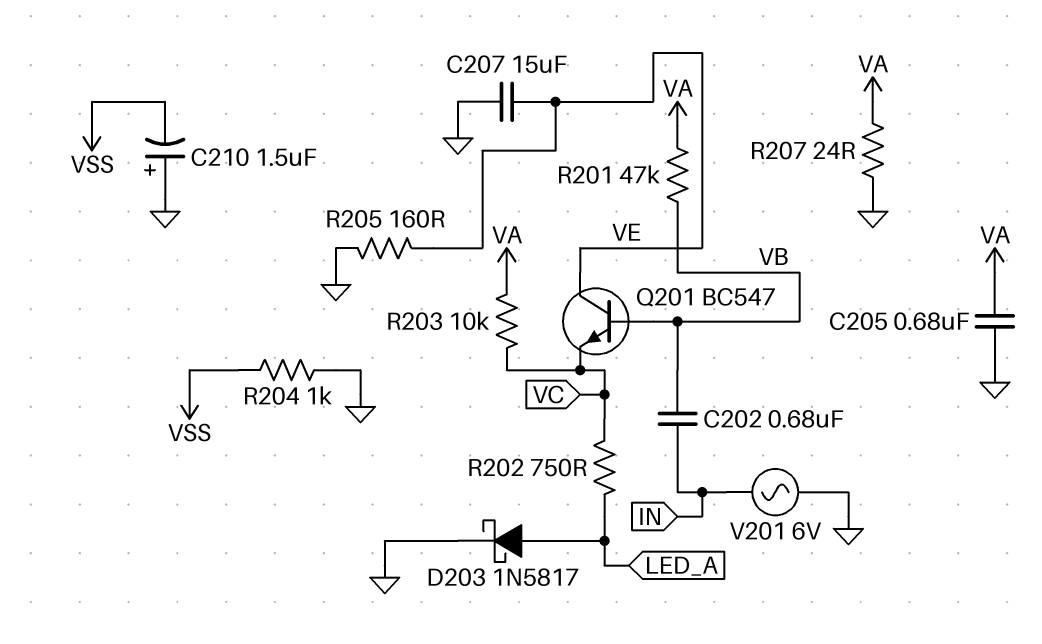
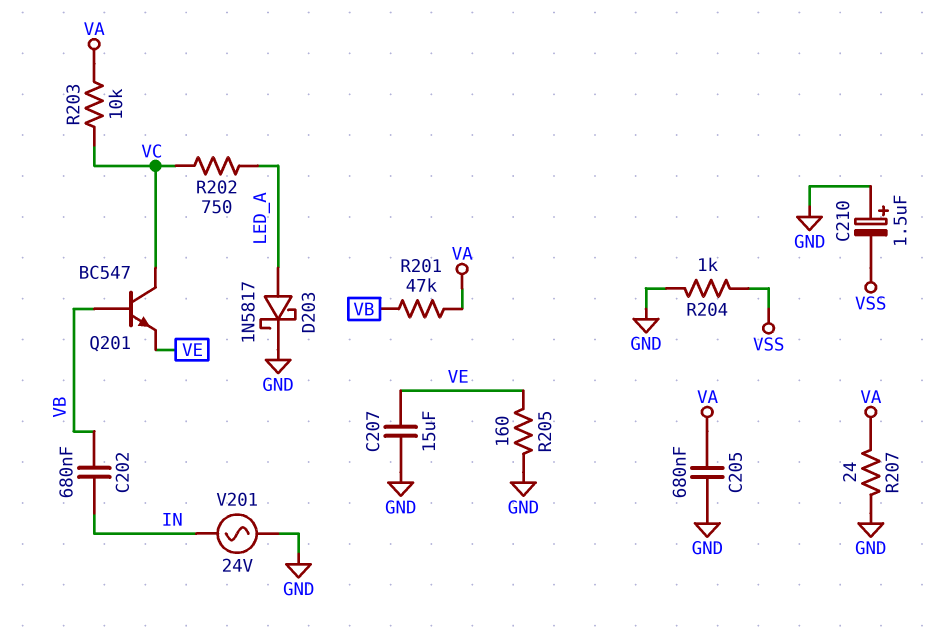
Q201: NPN BC547 (B VB, C VE, E VC) -> NPN BC547 (B VB, C VC, E VE)
V201: AC 6V (GND, IN) -> AC 24V (GND, IN)

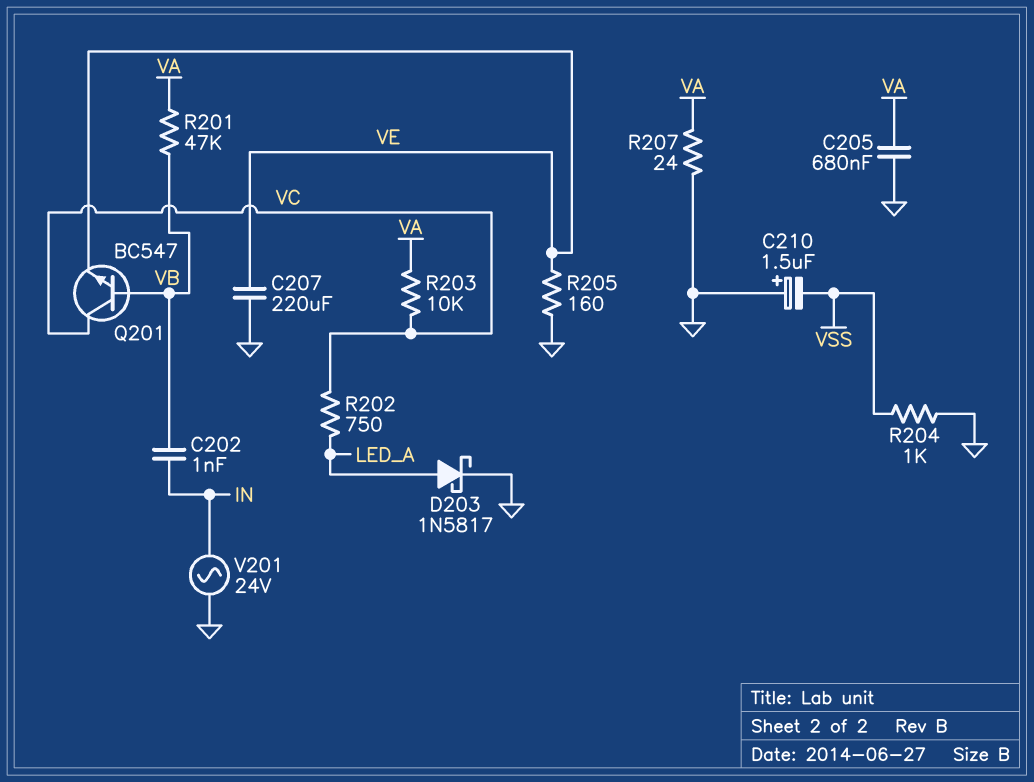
C202: 680nF (IN, VB) -> 1nF (IN, VB)
C207: 15uF (GND, VE) -> 220uF (GND, VE)

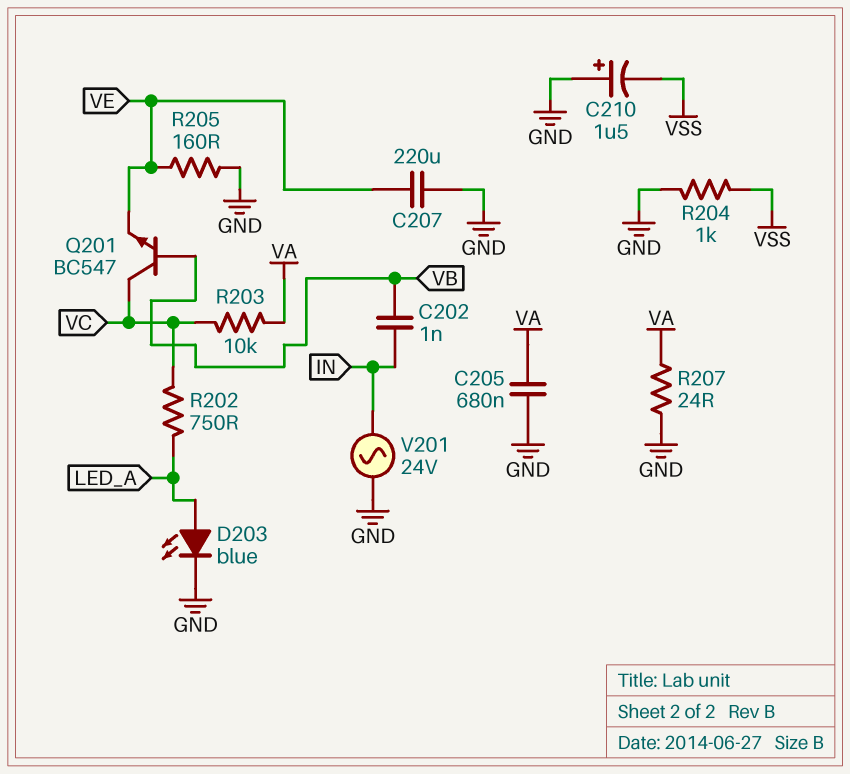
D203: schottky 1N5817 (A LED_A, K GND) -> LED blue (A LED_A, K GND)
R201: 47k (VA, VB) -> none

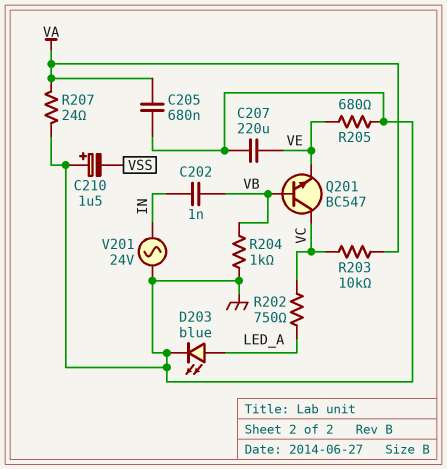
R204: 1k (GND, VSS) -> 1k (GND, VB)
R205: 160 (GND, VE) -> 680 (GND, VE)

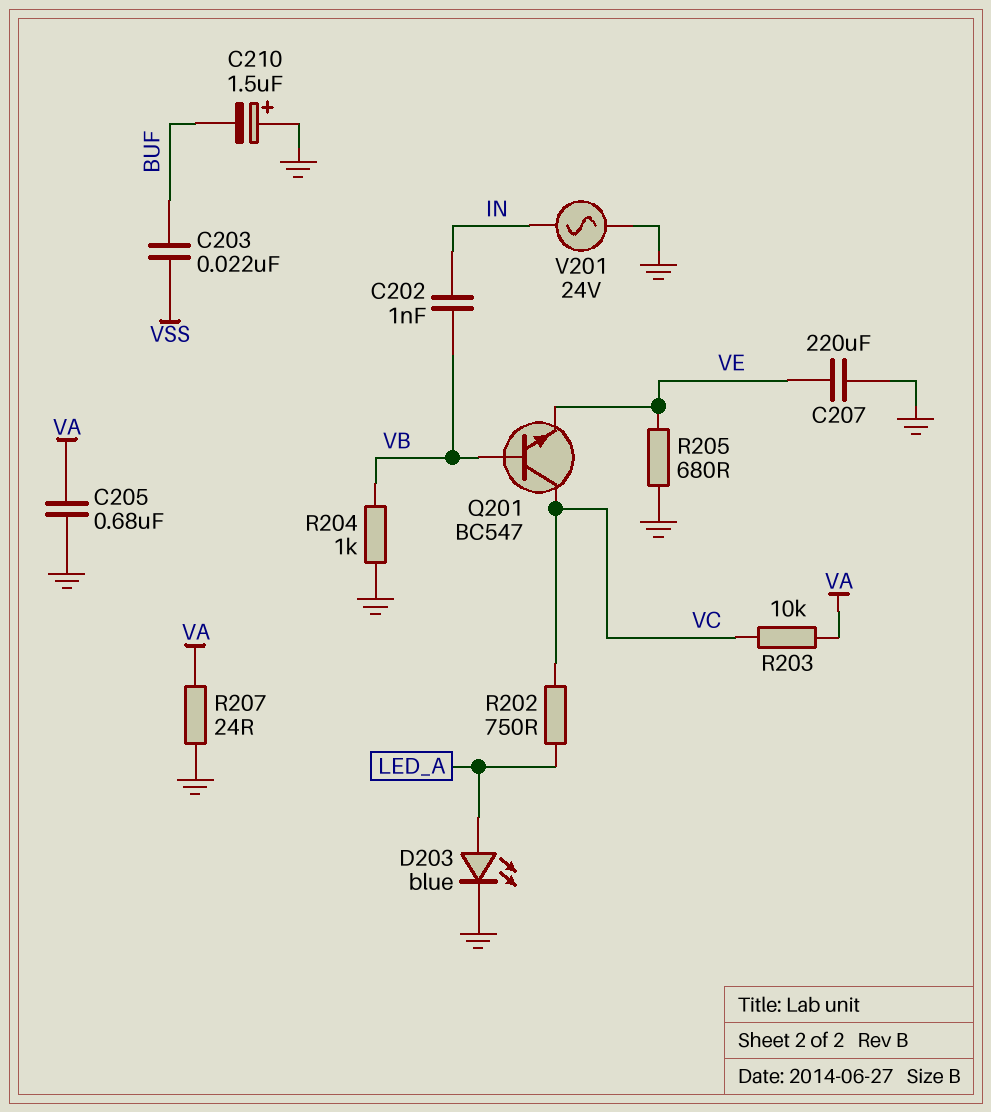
C203: none -> 22nF (BUF, VSS)
C210: 1.5uF (plus GND, minus VSS) -> 1.5uF (plus GND, minus BUF)

